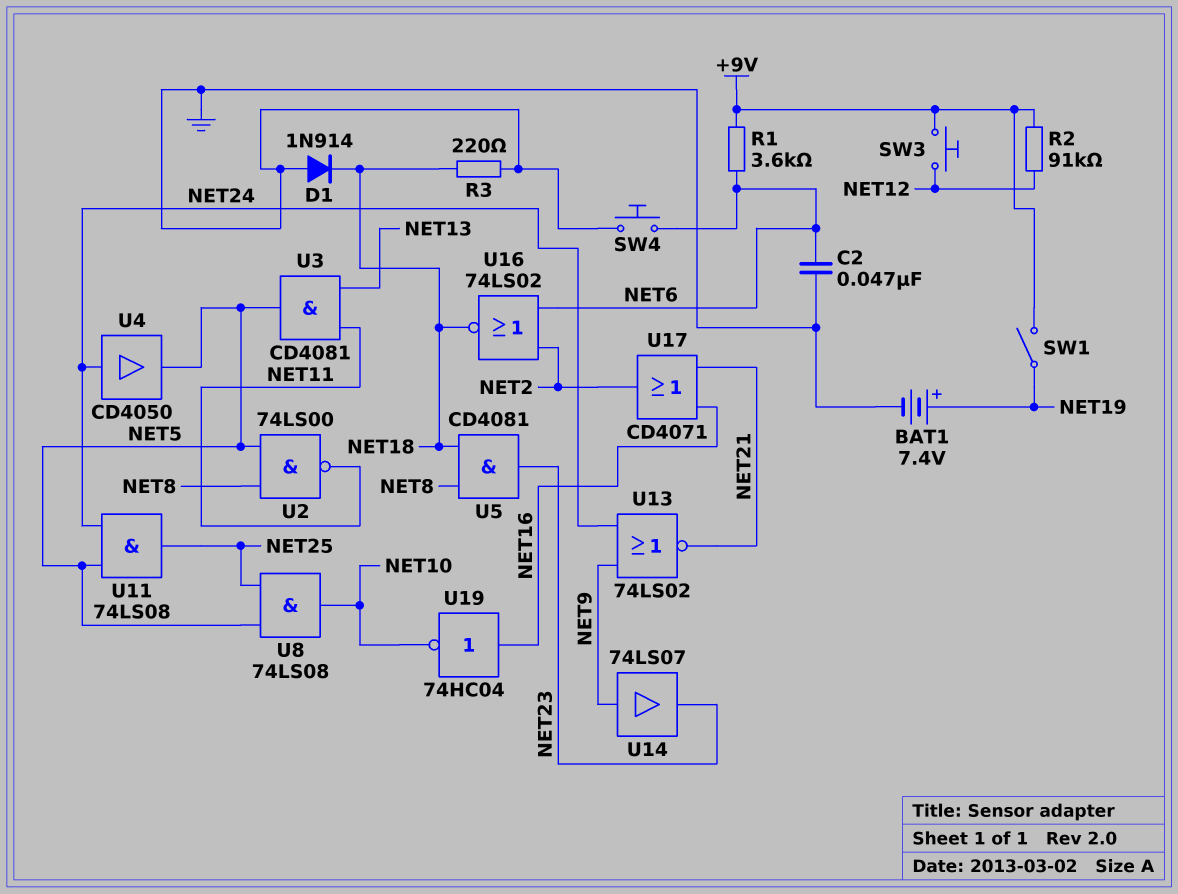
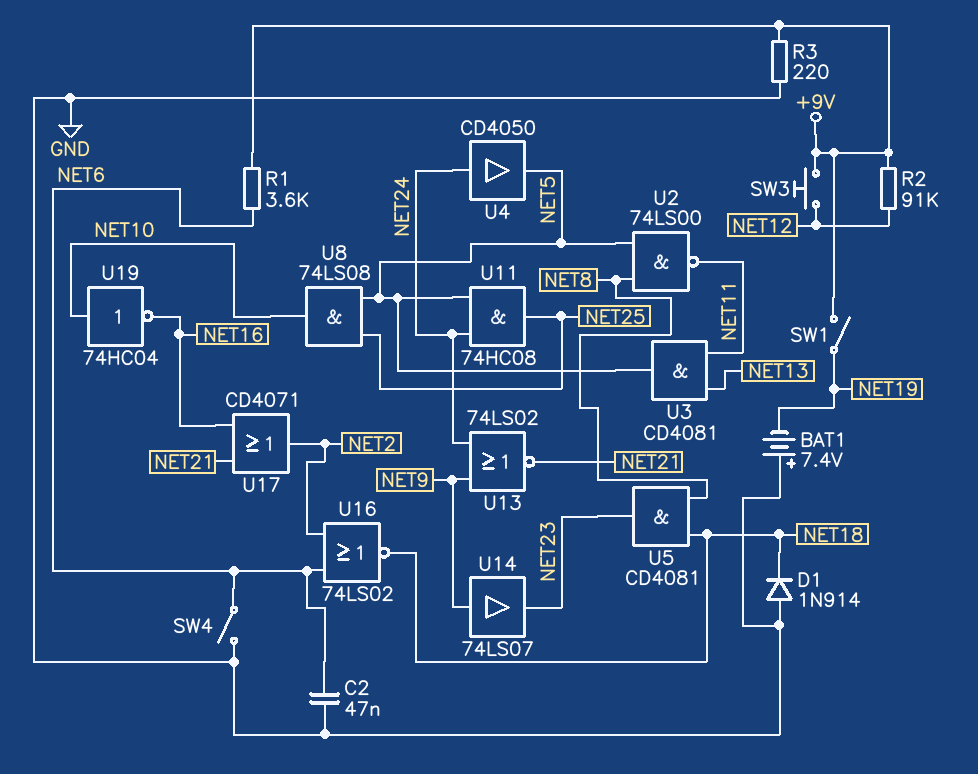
BAT1: 7.4V (plus NET19, minus GND) -> 7.4V (plus GND, minus NET19)
R3: 220 (GND, NET18) -> 220 (+9V, GND)
SW4: button (GND, NET6) -> switch (GND, NET6)
U11: AND 74LS08 (in NET5, in NET24, out NET25) -> AND 74HC08 (in NET5, in NET24, out NET25)
U19: NOT 74HC04 (in NET16, out NET10) -> NOT 74HC04 (in NET10, out NET16)

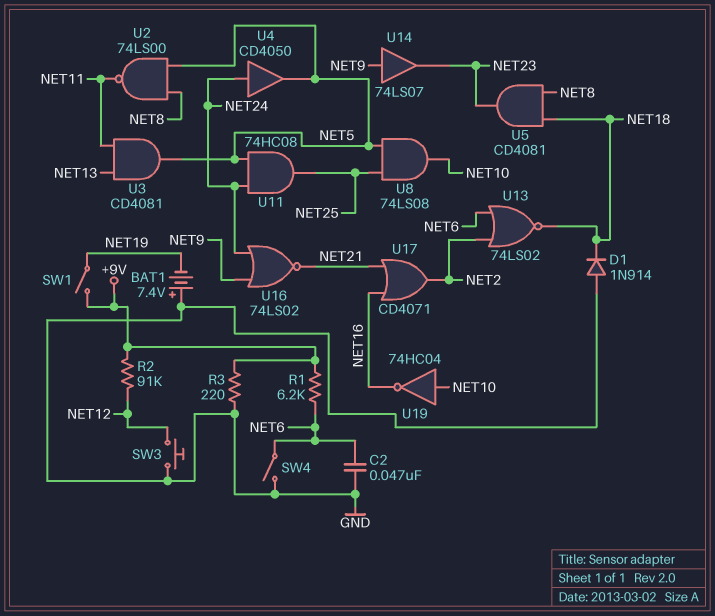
R1: 3.6k (+9V, NET6) -> 6.2k (+9V, NET6)
SW3: button (+9V, NET12) -> button (GND, NET12)
U13: NOR 74LS02 (in NET9, in NET24, out NET21) -> NOR 74LS02 (in NET2, in NET6, out NET18)
U16: NOR 74LS02 (in NET2, in NET6, out NET18) -> NOR 74LS02 (in NET9, in NET24, out NET21)

